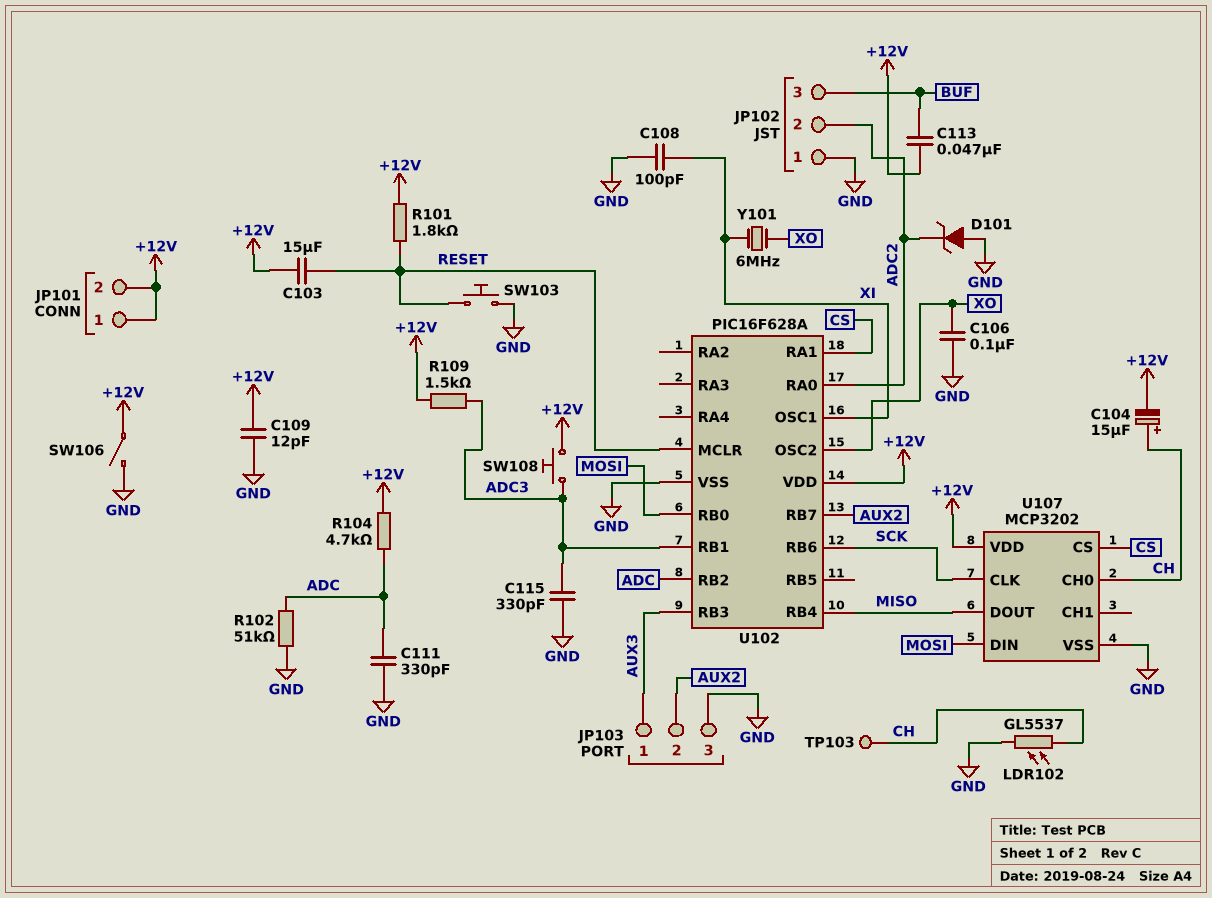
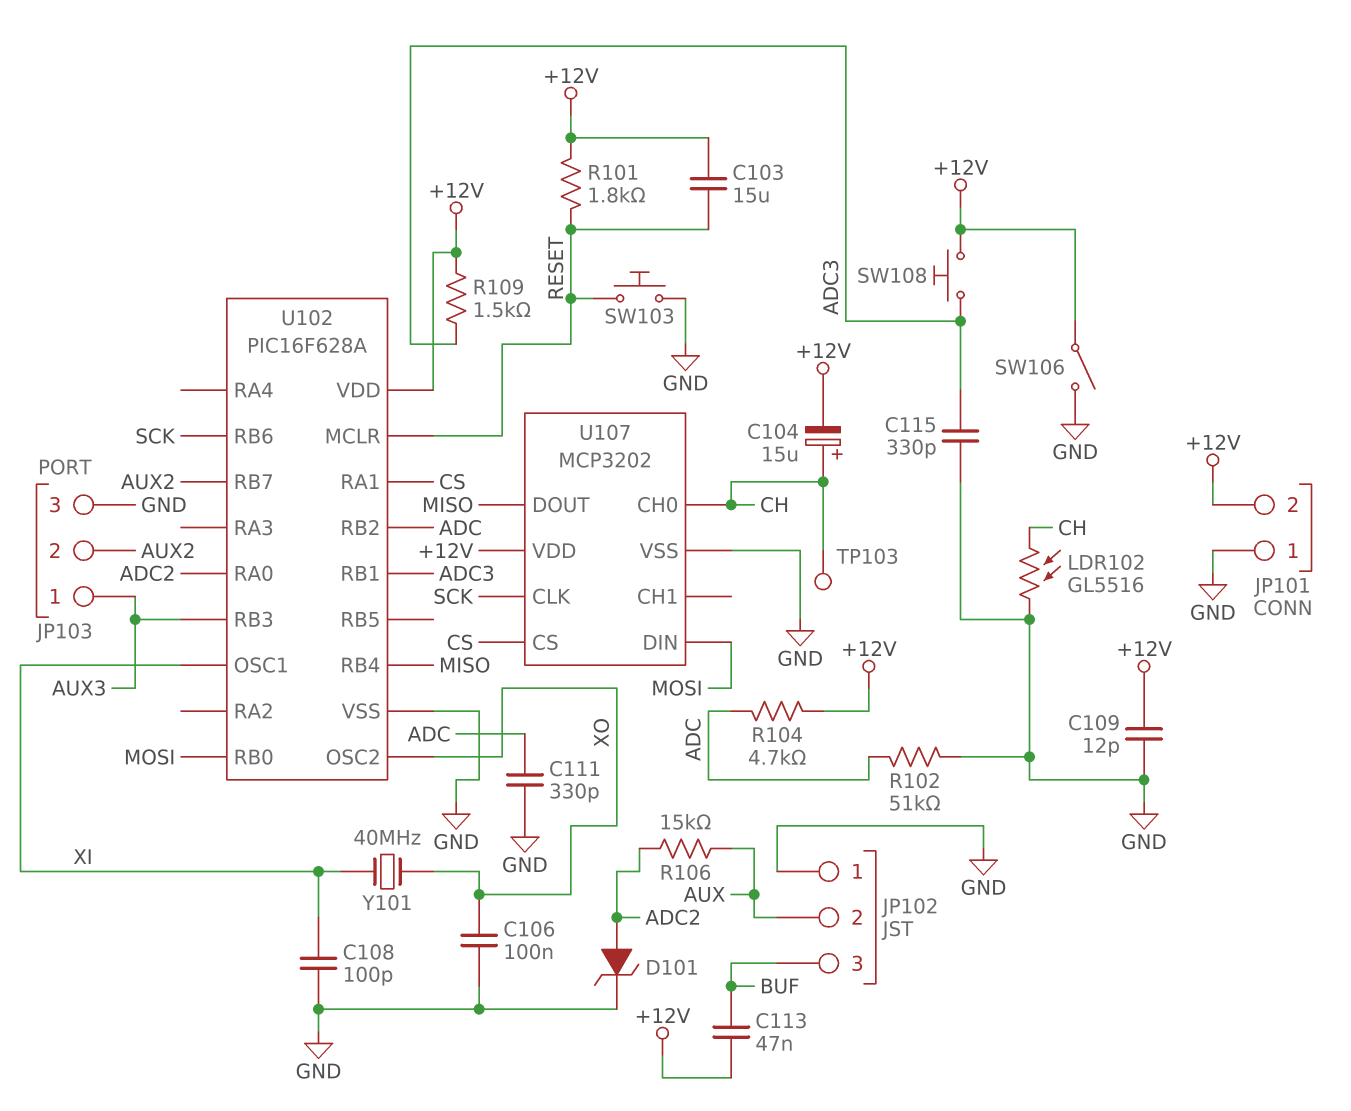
D101: zener (A GND, K ADC2) -> zener (A ADC2, K GND)
JP101 pin 1: +12V -> GND
JP102 pin 2: ADC2 -> AUX
LDR102: GL5537 (CH, GND) -> GL5516 (CH, GND)
R106: none -> 15k (ADC2, AUX)
Y101: 6MHz (XI, XO) -> 40MHz (XI, XO)

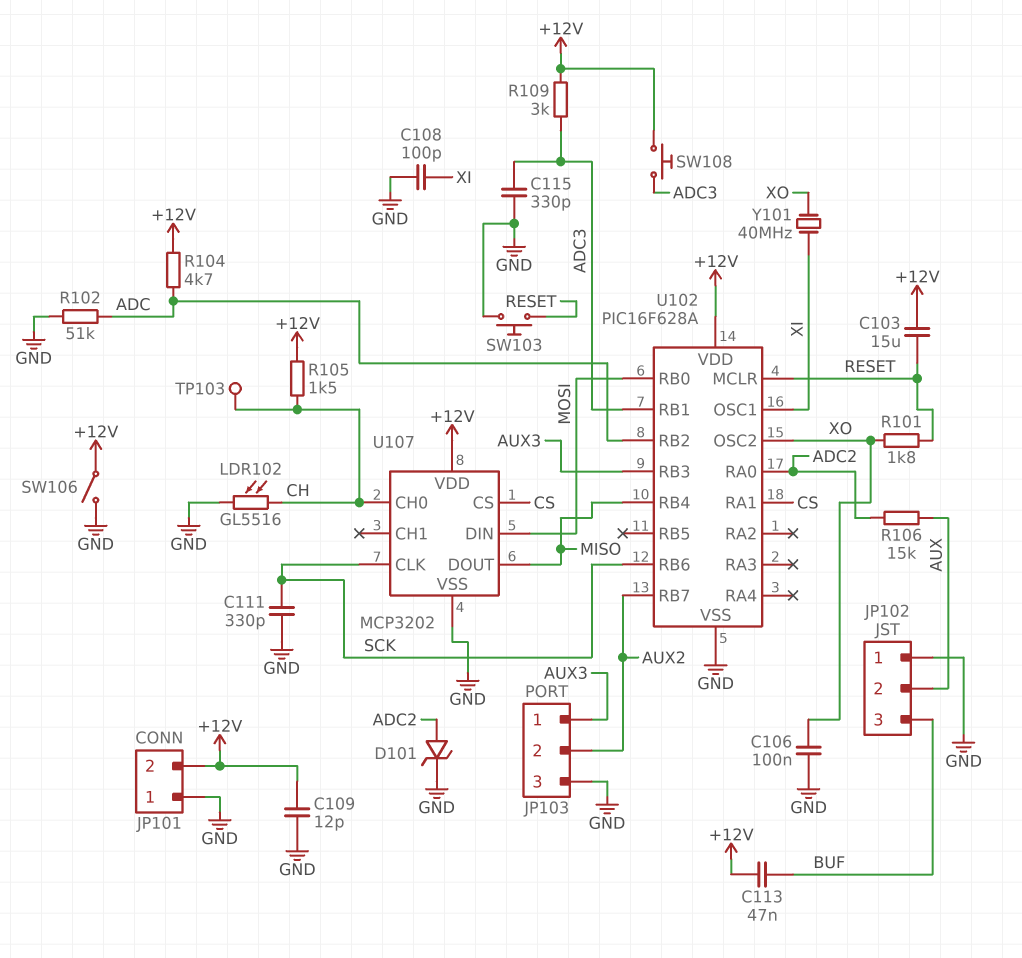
C104: 15uF (plus CH, minus +12V) -> none
C111: 330pF (ADC, GND) -> 330pF (GND, SCK)
R101: 1.8k (+12V, RESET) -> 1.8k (RESET, XO)
R105: none -> 1.5k (+12V, CH)
R109: 1.5k (+12V, ADC3) -> 3k (+12V, ADC3)

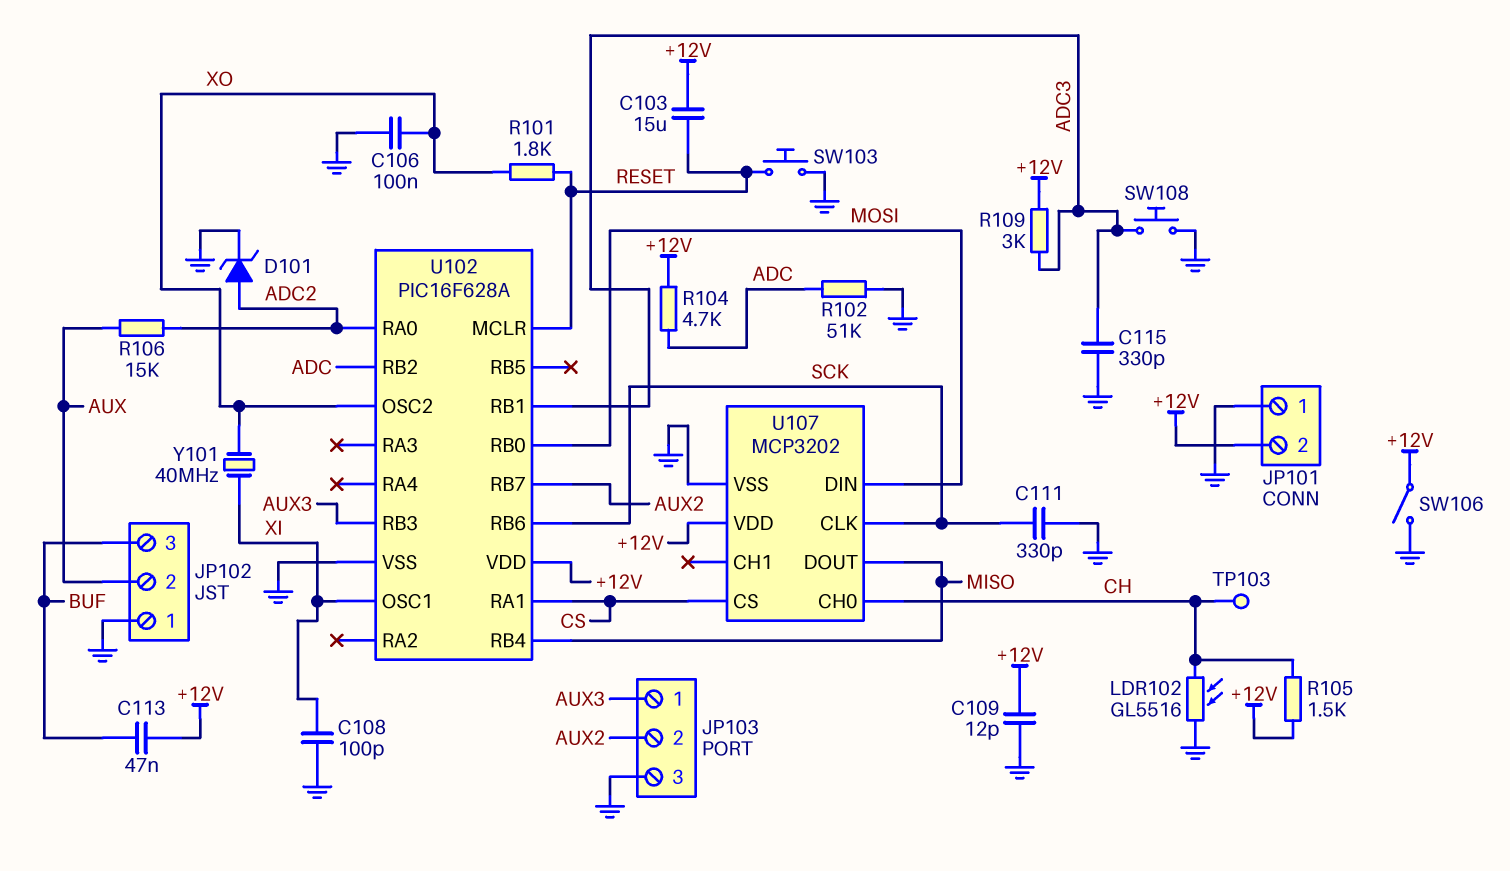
SW108: button (+12V, ADC3) -> button (ADC3, GND)

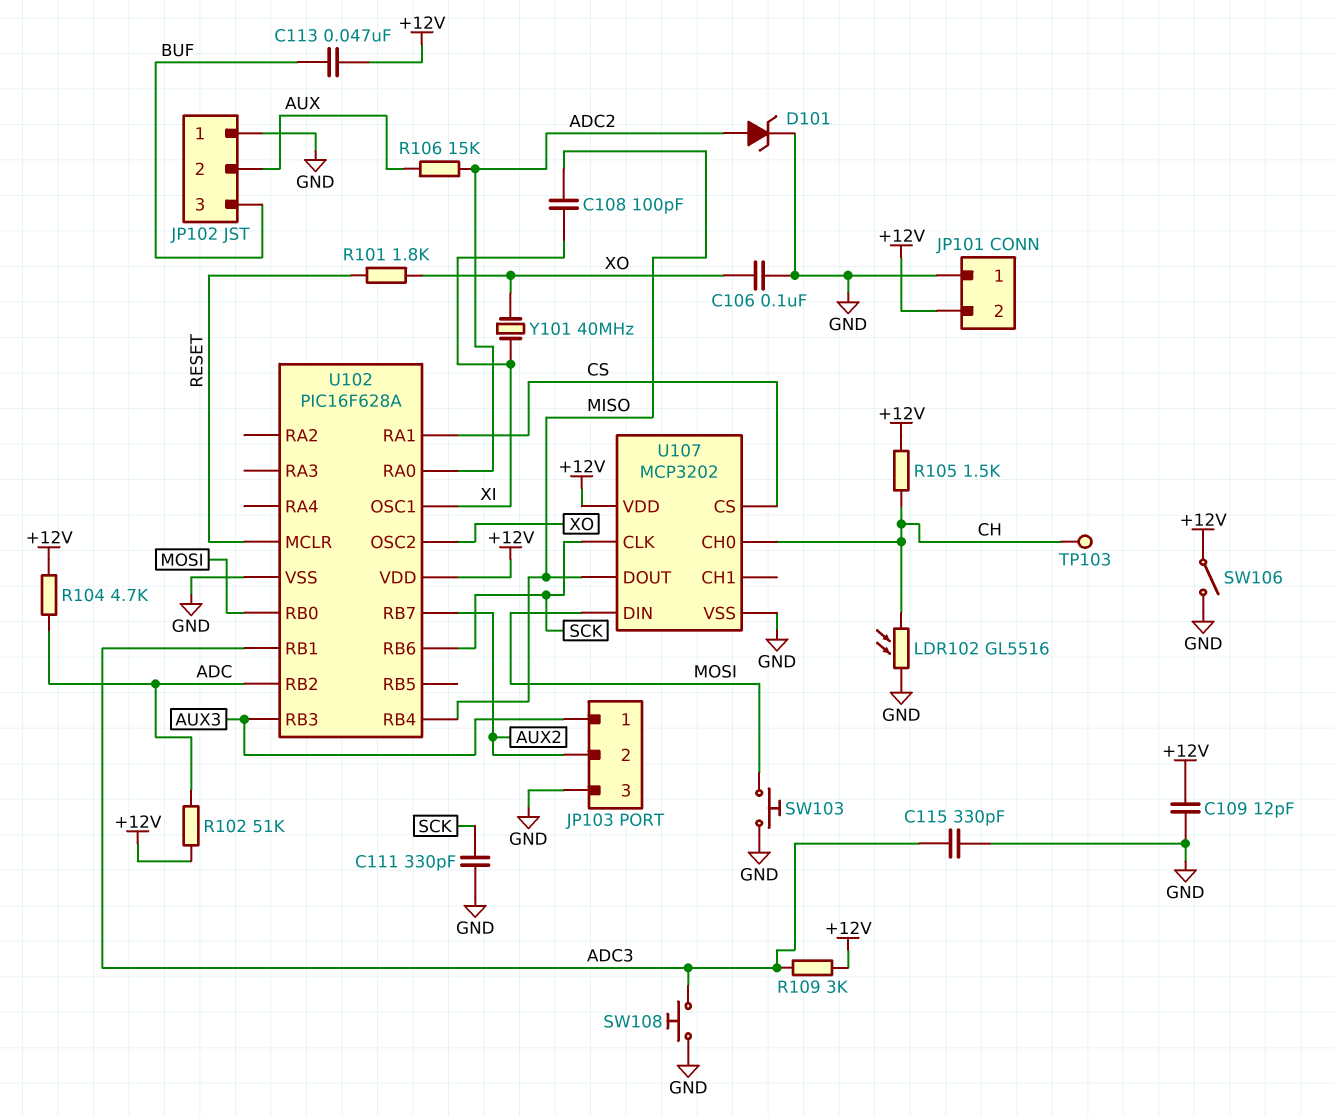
C103: 15uF (+12V, RESET) -> none
C108: 100pF (GND, XI) -> 100pF (MISO, XI)
R102: 51k (ADC, GND) -> 51k (+12V, ADC)
SW103: button (GND, RESET) -> button (GND, MOSI)

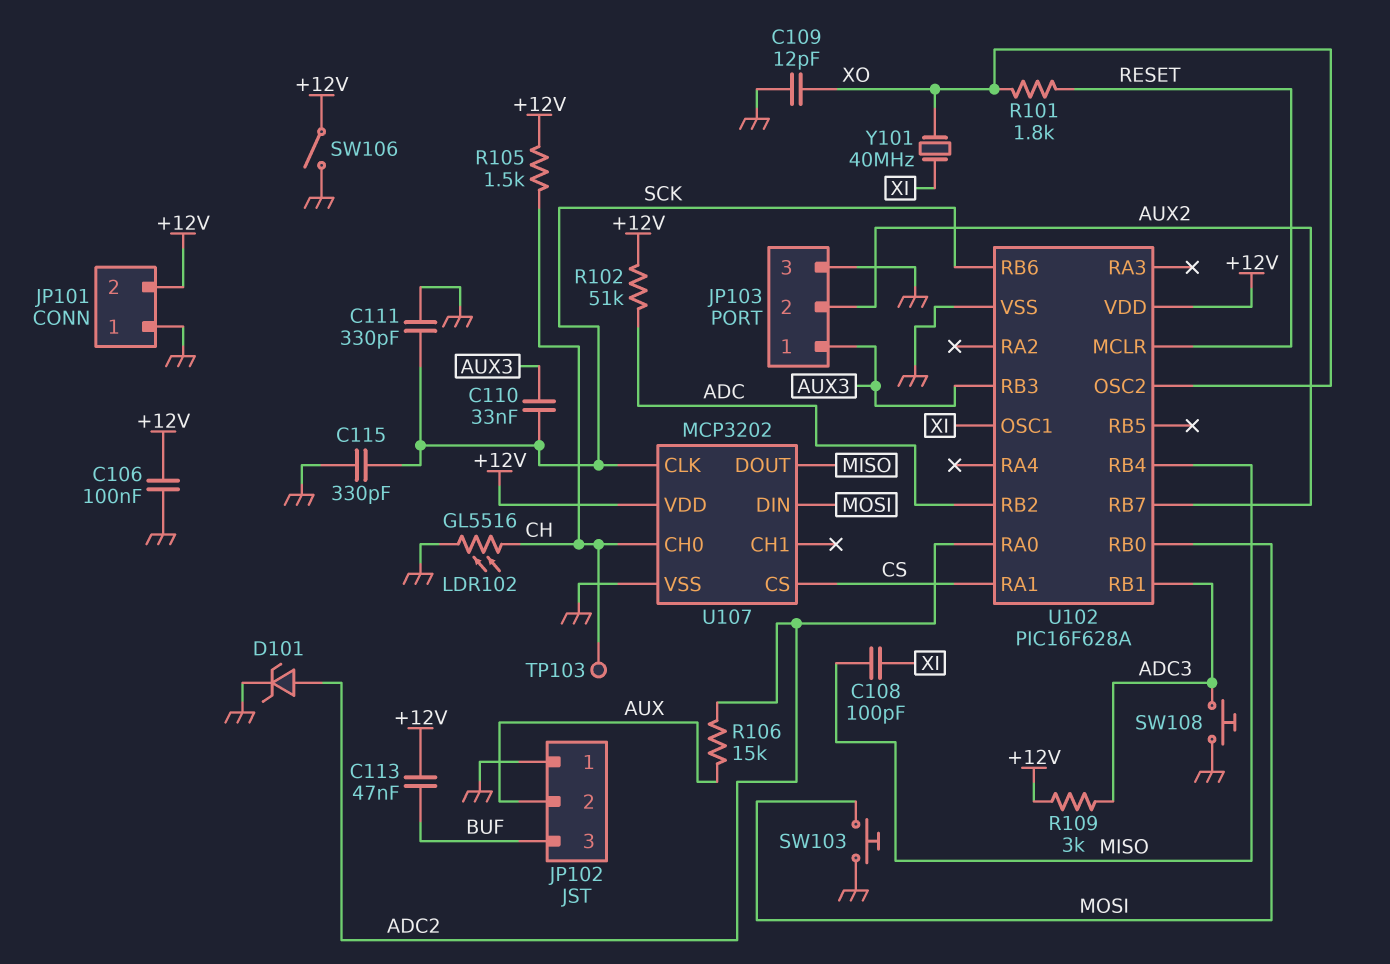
C106: 100nF (GND, XO) -> 100nF (+12V, GND)
C109: 12pF (+12V, GND) -> 12pF (GND, XO)
C110: none -> 33nF (AUX3, SCK)
C115: 330pF (ADC3, GND) -> 330pF (GND, SCK)
R104: 4.7k (+12V, ADC) -> none

